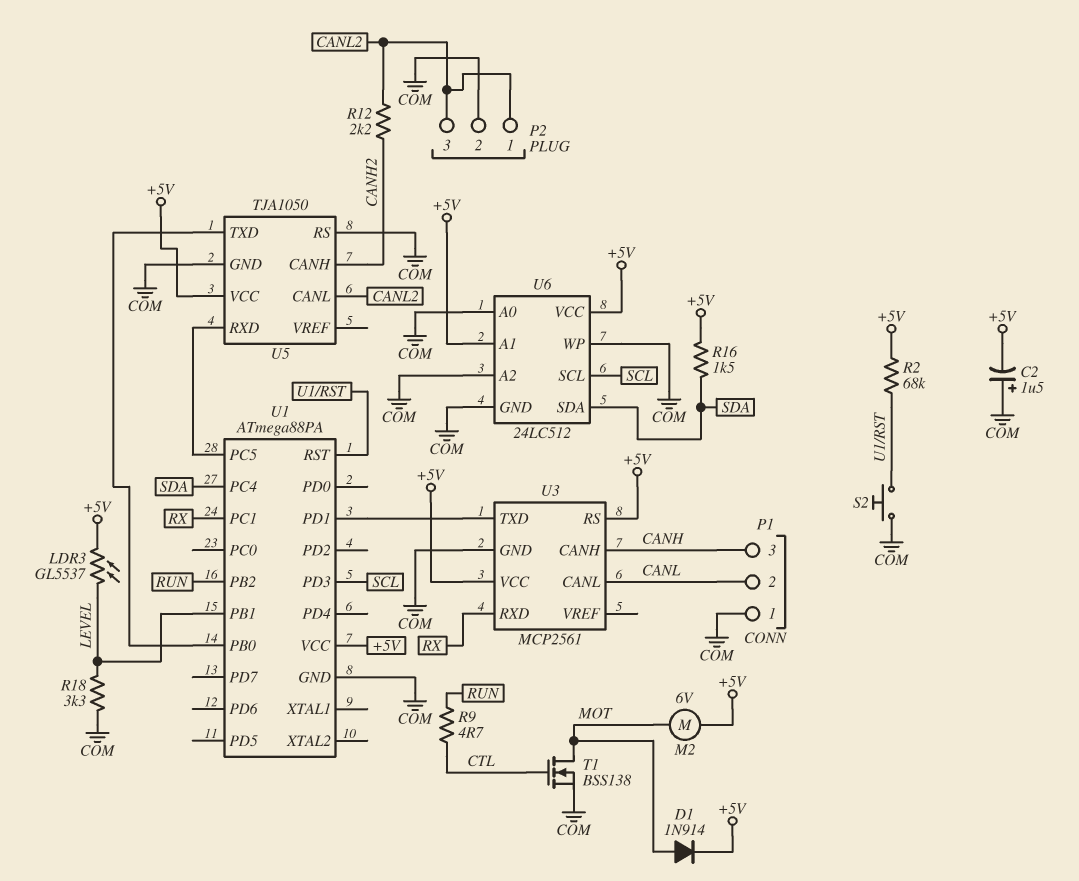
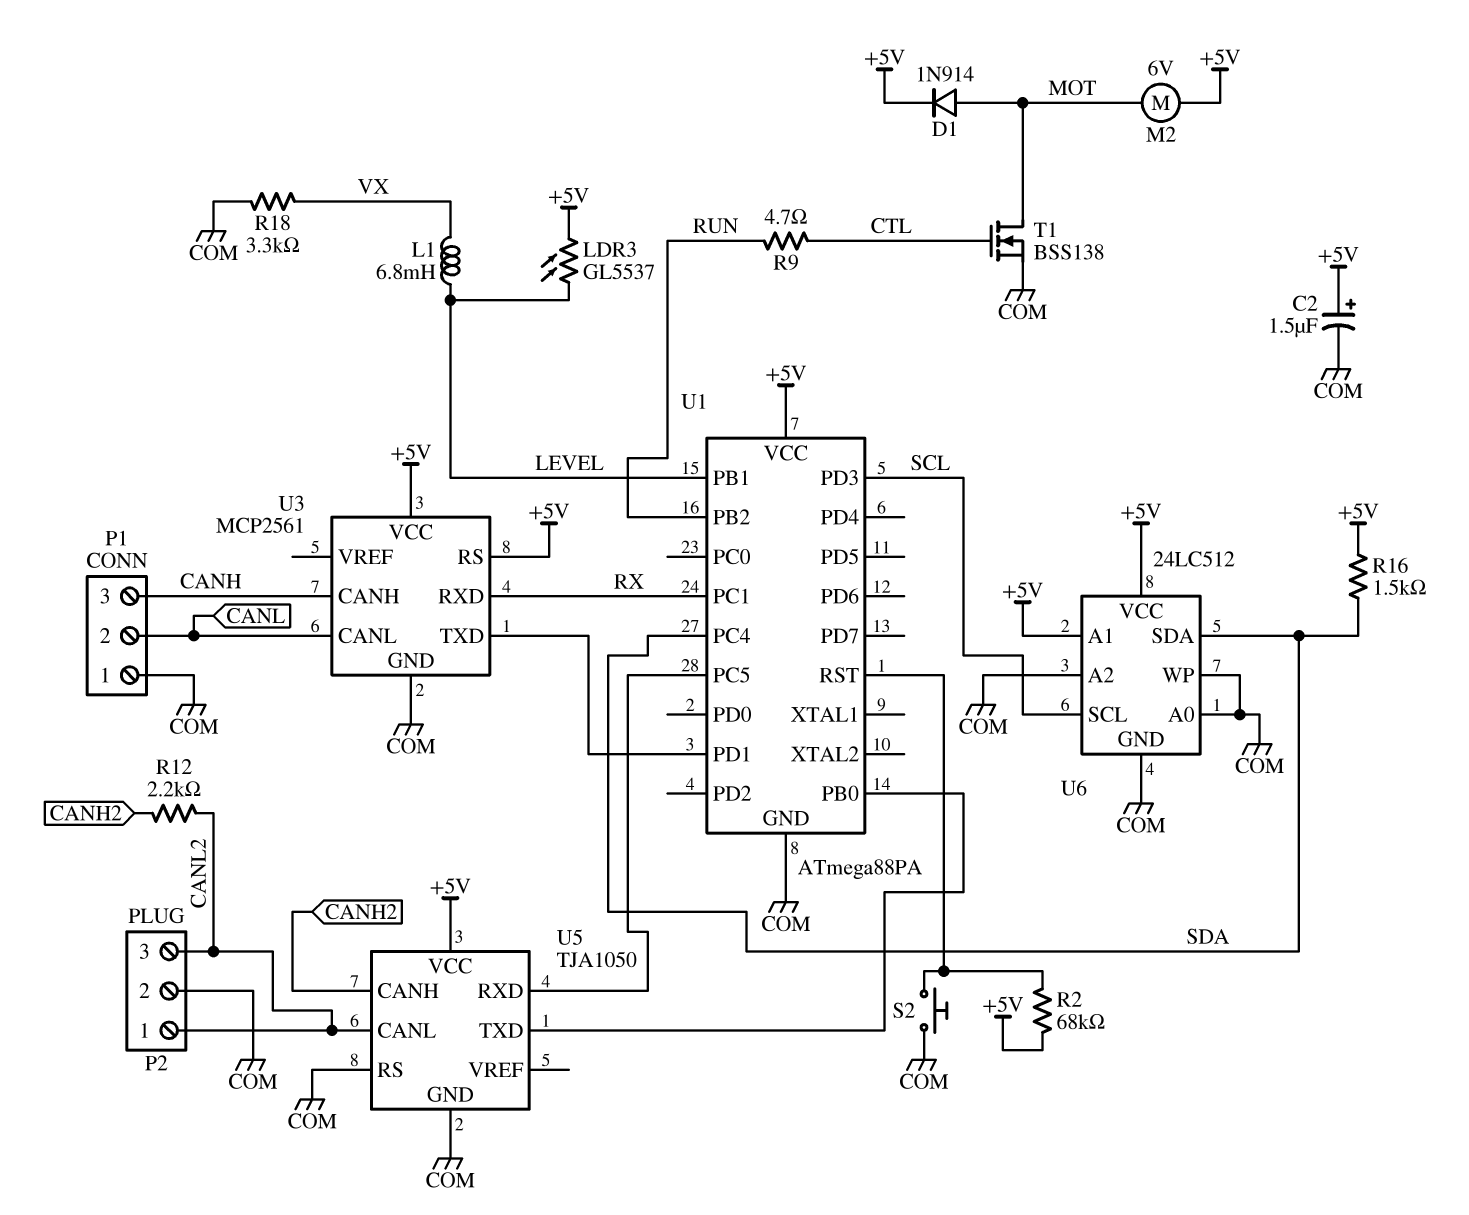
C2: 1.5uF (plus COM, minus +5V) -> 1.5uF (plus +5V, minus COM)
L1: none -> 6.8mH (LEVEL, VX)
R18: 3.3k (COM, LEVEL) -> 3.3k (COM, VX)

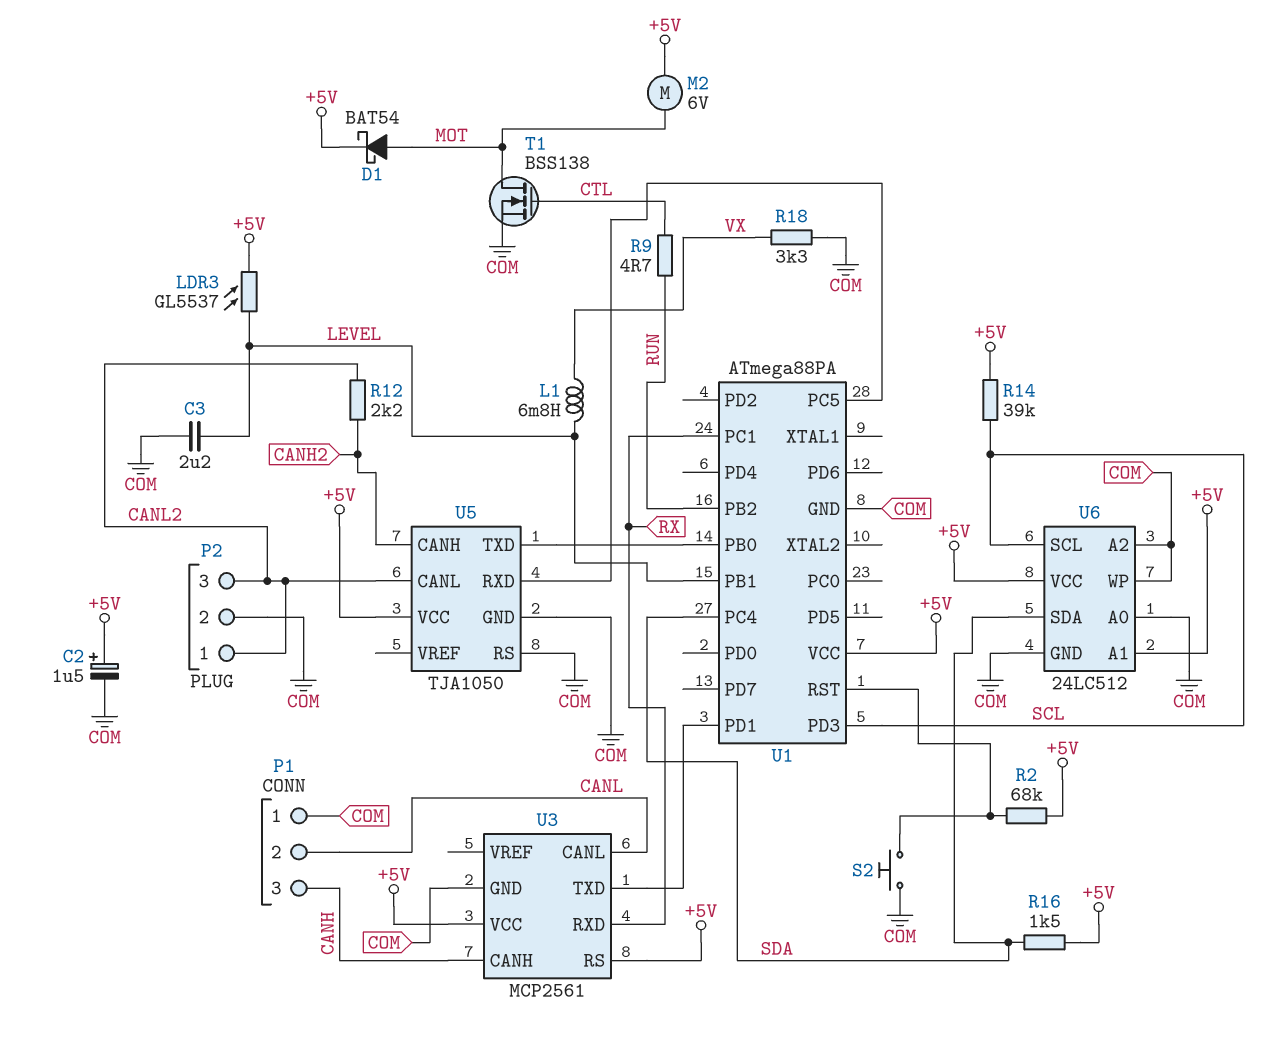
C3: none -> 2.2uF (COM, LEVEL)
D1: diode 1N914 (A MOT, K +5V) -> schottky BAT54 (A MOT, K +5V)
R14: none -> 39k (+5V, SCL)

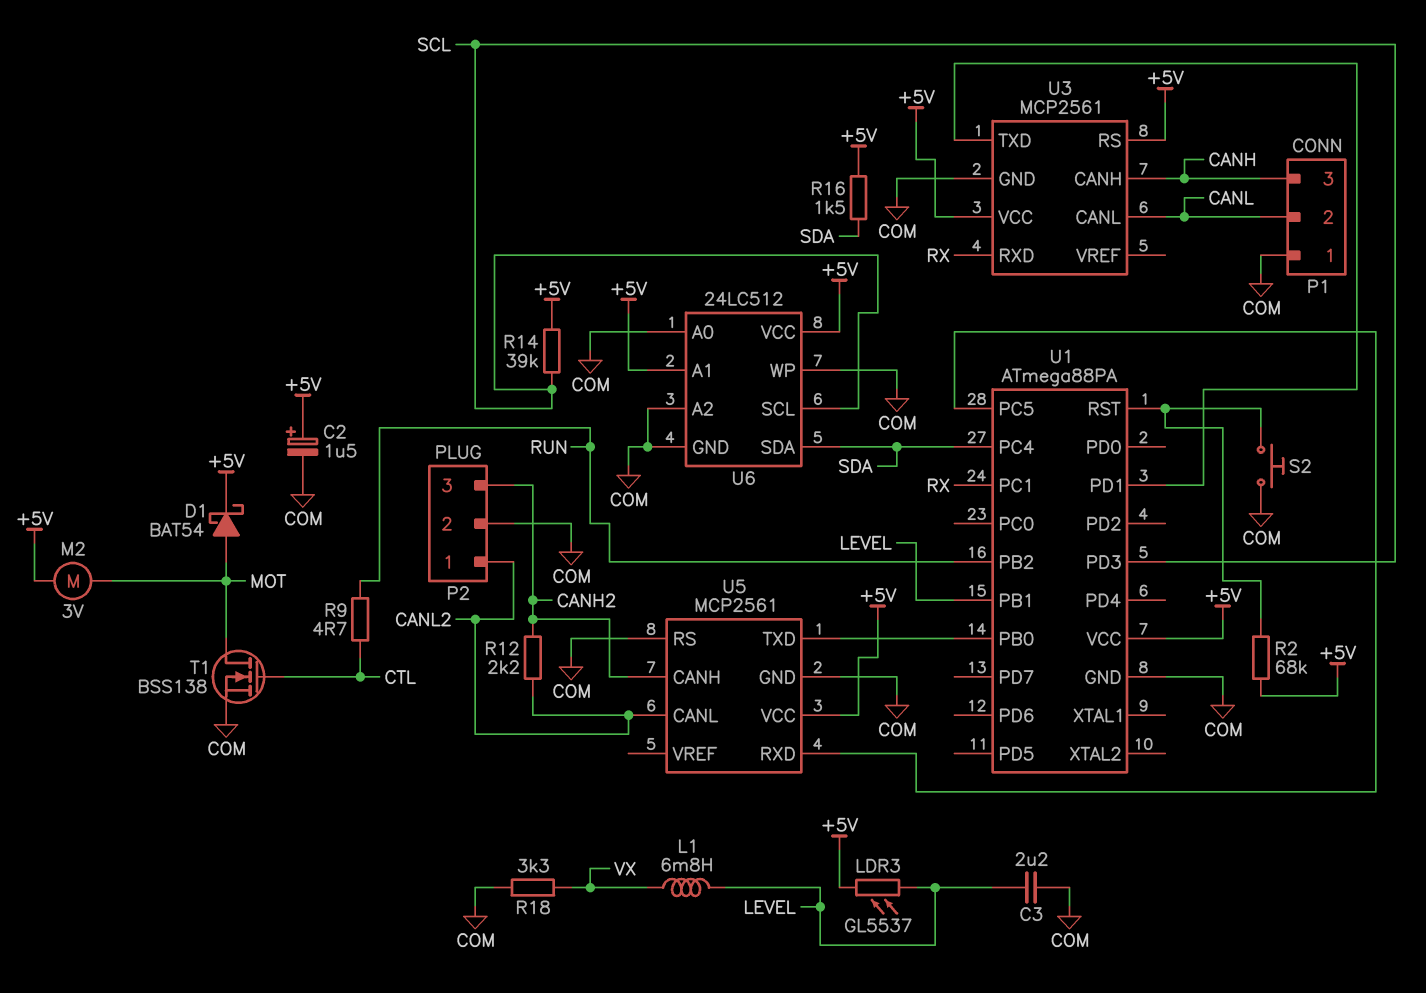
M2: motor 6V (+5V, MOT) -> motor 3V (+5V, MOT)
P2 pin 3: CANL2 -> CANH2
U5: TJA1050 -> MCP2561

